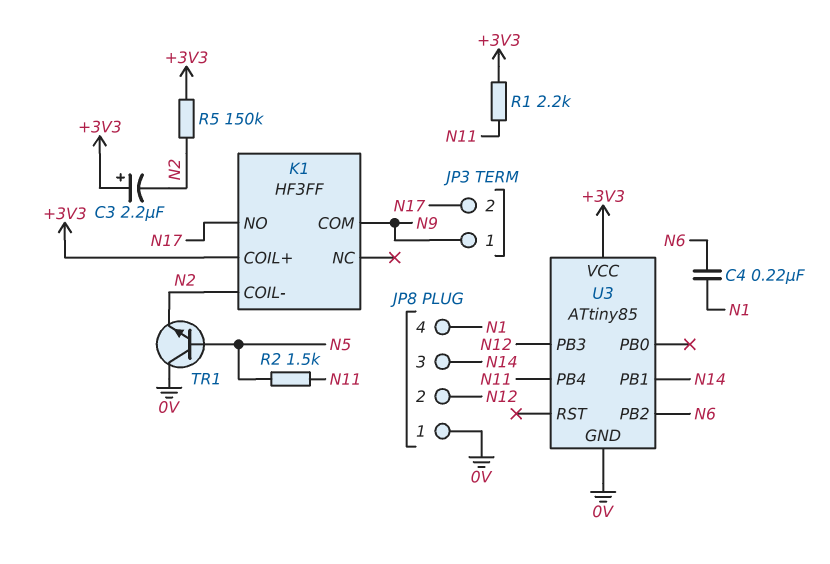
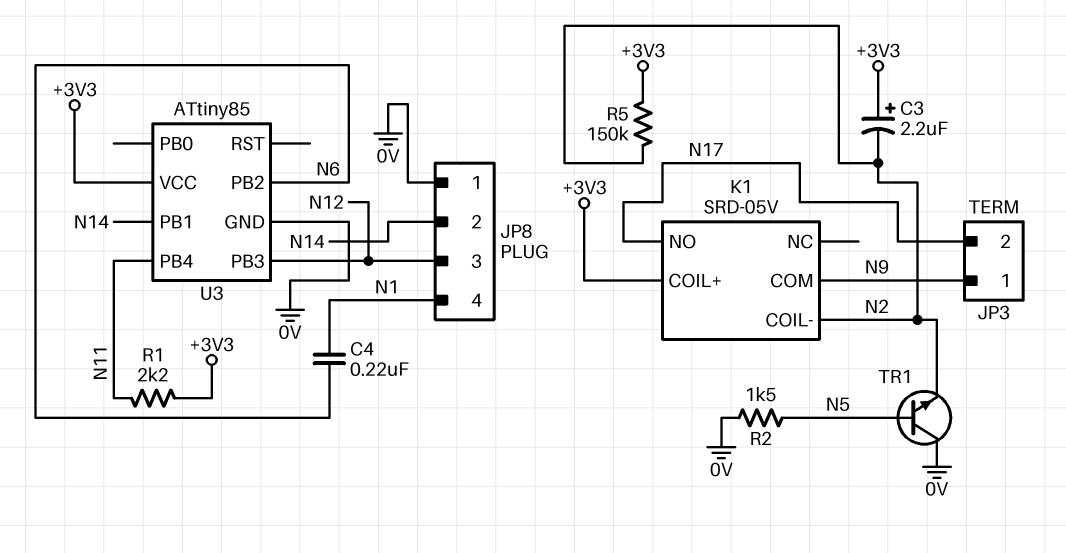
JP8 pin 2: N12 -> N14
JP8 pin 3: N14 -> N12
K1: HF3FF -> SRD-05V
R2: 1.5k (N5, N11) -> 1.5k (0V, N5)

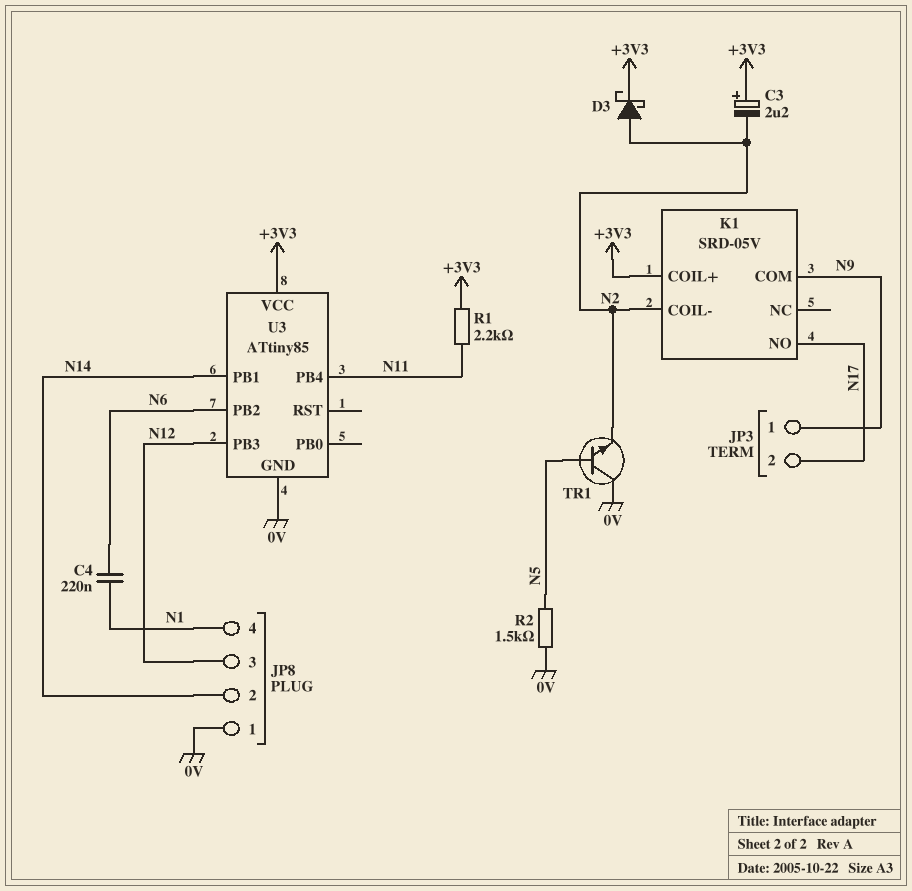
D3: none -> schottky (A N2, K +3V3)
R5: 150k (+3V3, N2) -> none

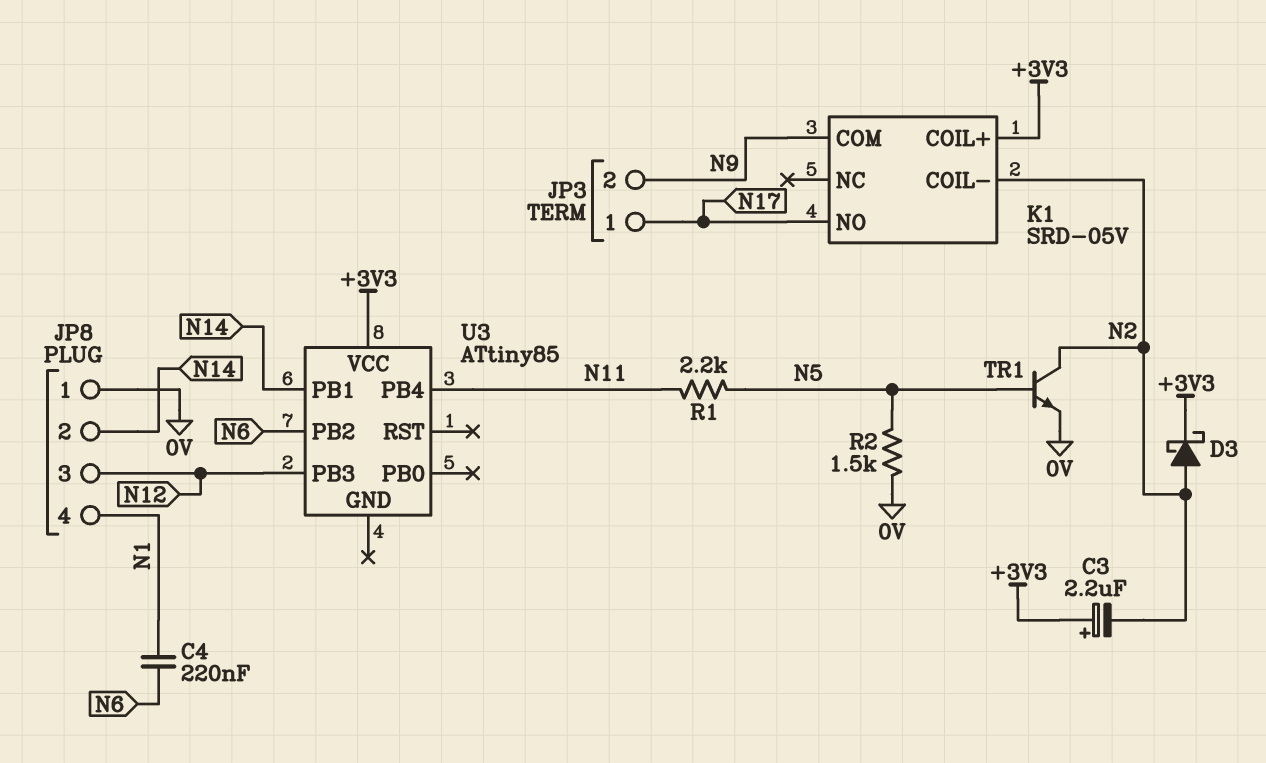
JP3 pin 1: N9 -> N17
JP3 pin 2: N17 -> N9
R1: 2.2k (+3V3, N11) -> 2.2k (N5, N11)
TR1: NPN (B N5, C 0V, E N2) -> NPN (B N5, C N2, E 0V)
U3 pin GND: 0V -> none

